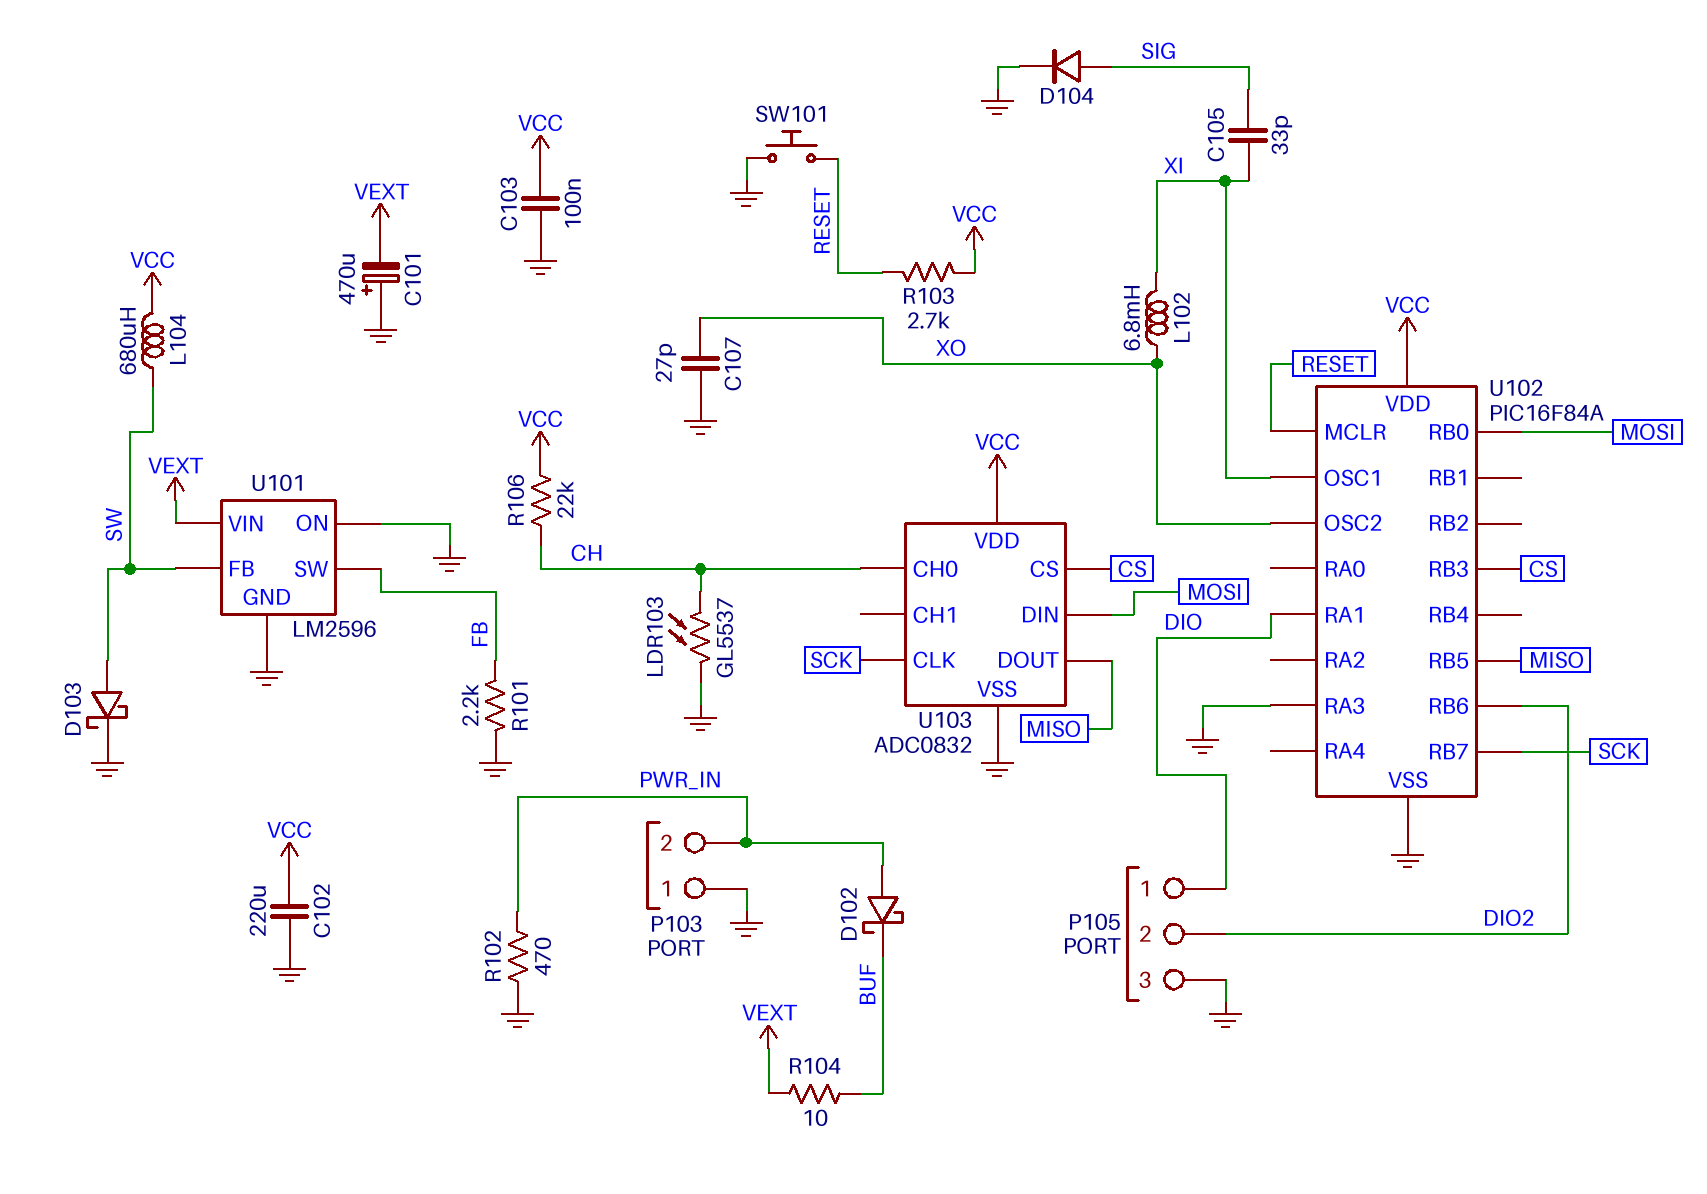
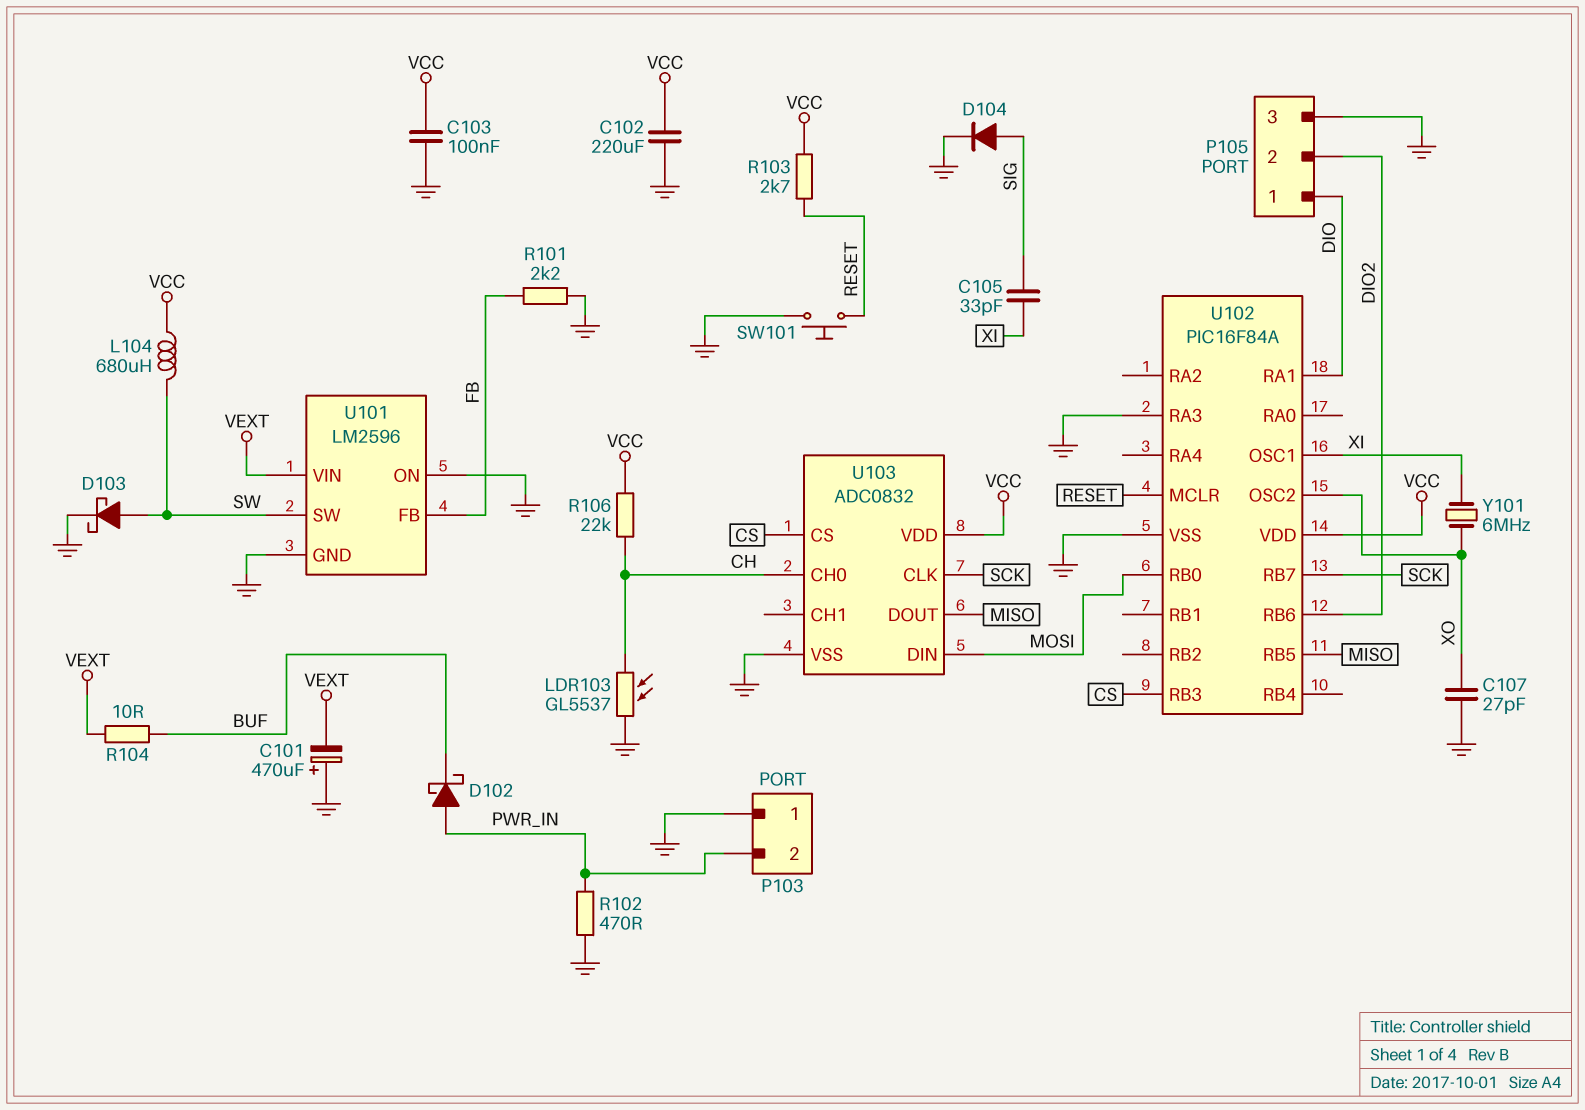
L102: 6.8mH (XI, XO) -> none
U101 pin FB: SW -> FB
U101 pin SW: FB -> SW
Y101: none -> 6MHz (XI, XO)

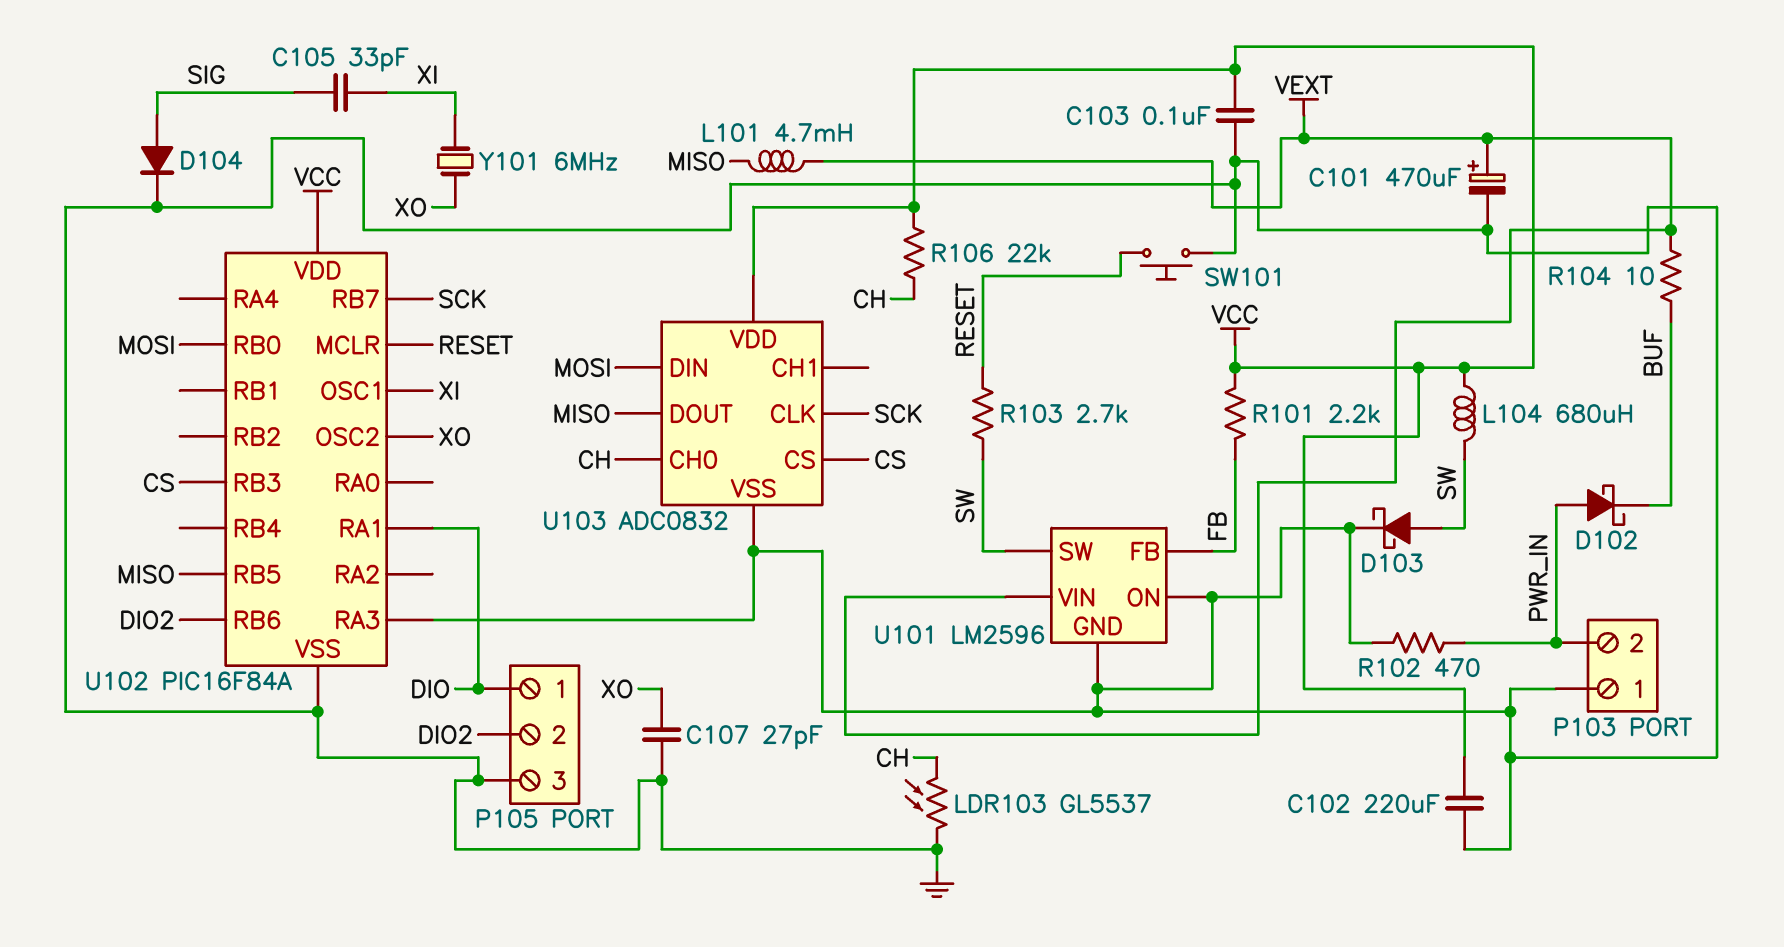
C101: 470uF (plus GND, minus VEXT) -> 470uF (plus VEXT, minus GND)
L101: none -> 4.7mH (MISO, VEXT)
R101: 2.2k (FB, GND) -> 2.2k (FB, VCC)
R103: 2.7k (RESET, VCC) -> 2.7k (RESET, SW)

